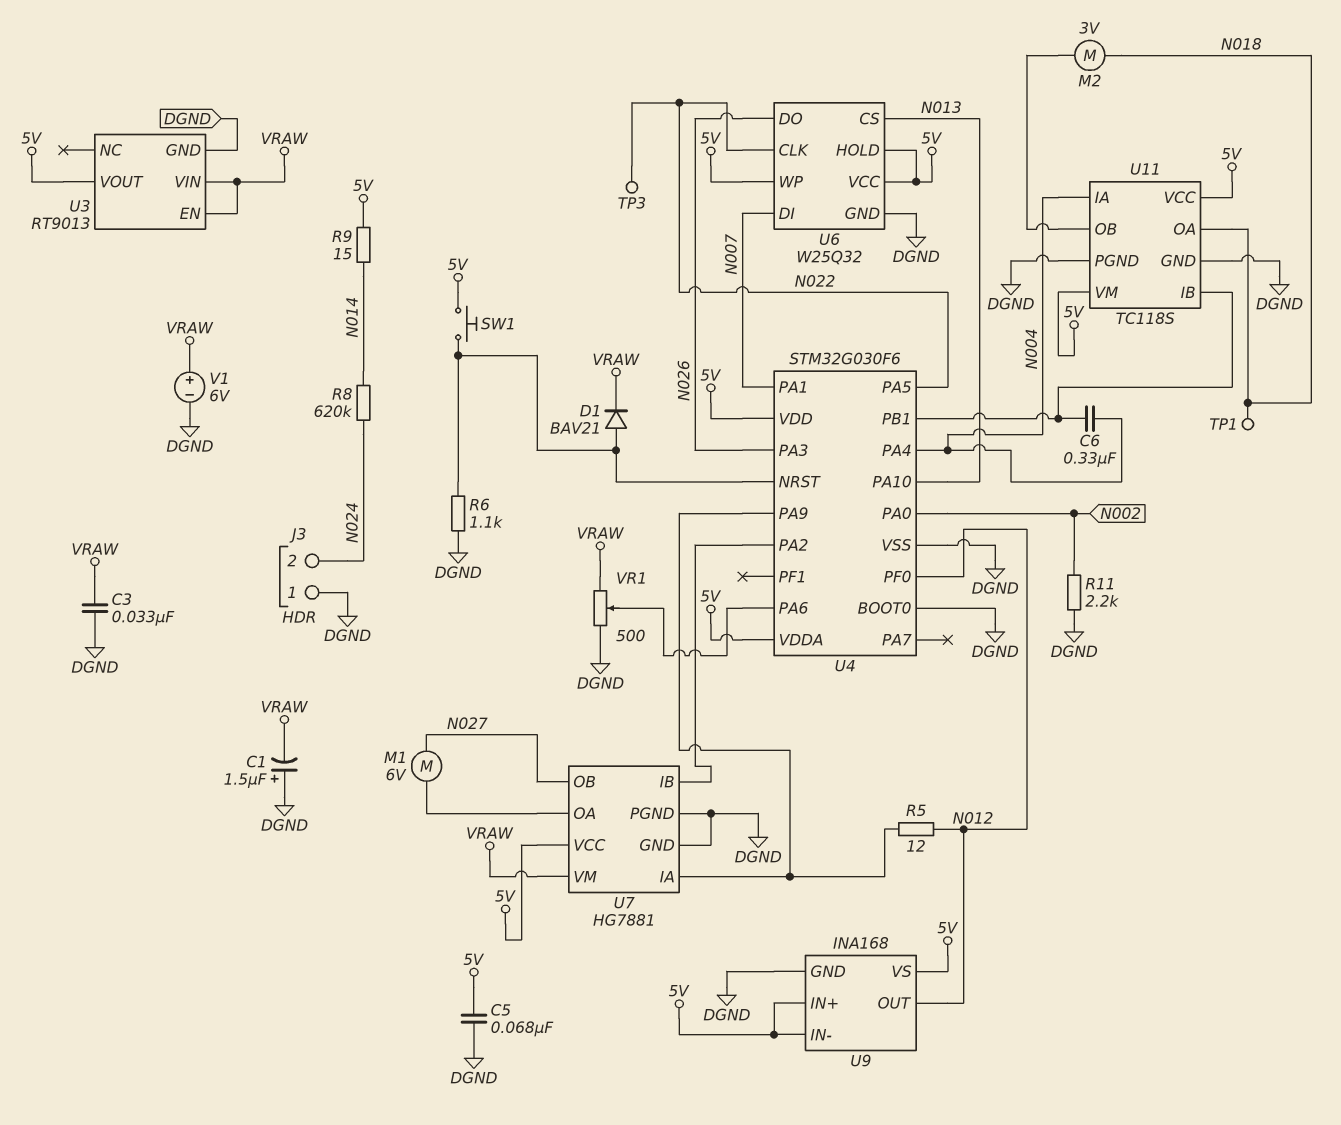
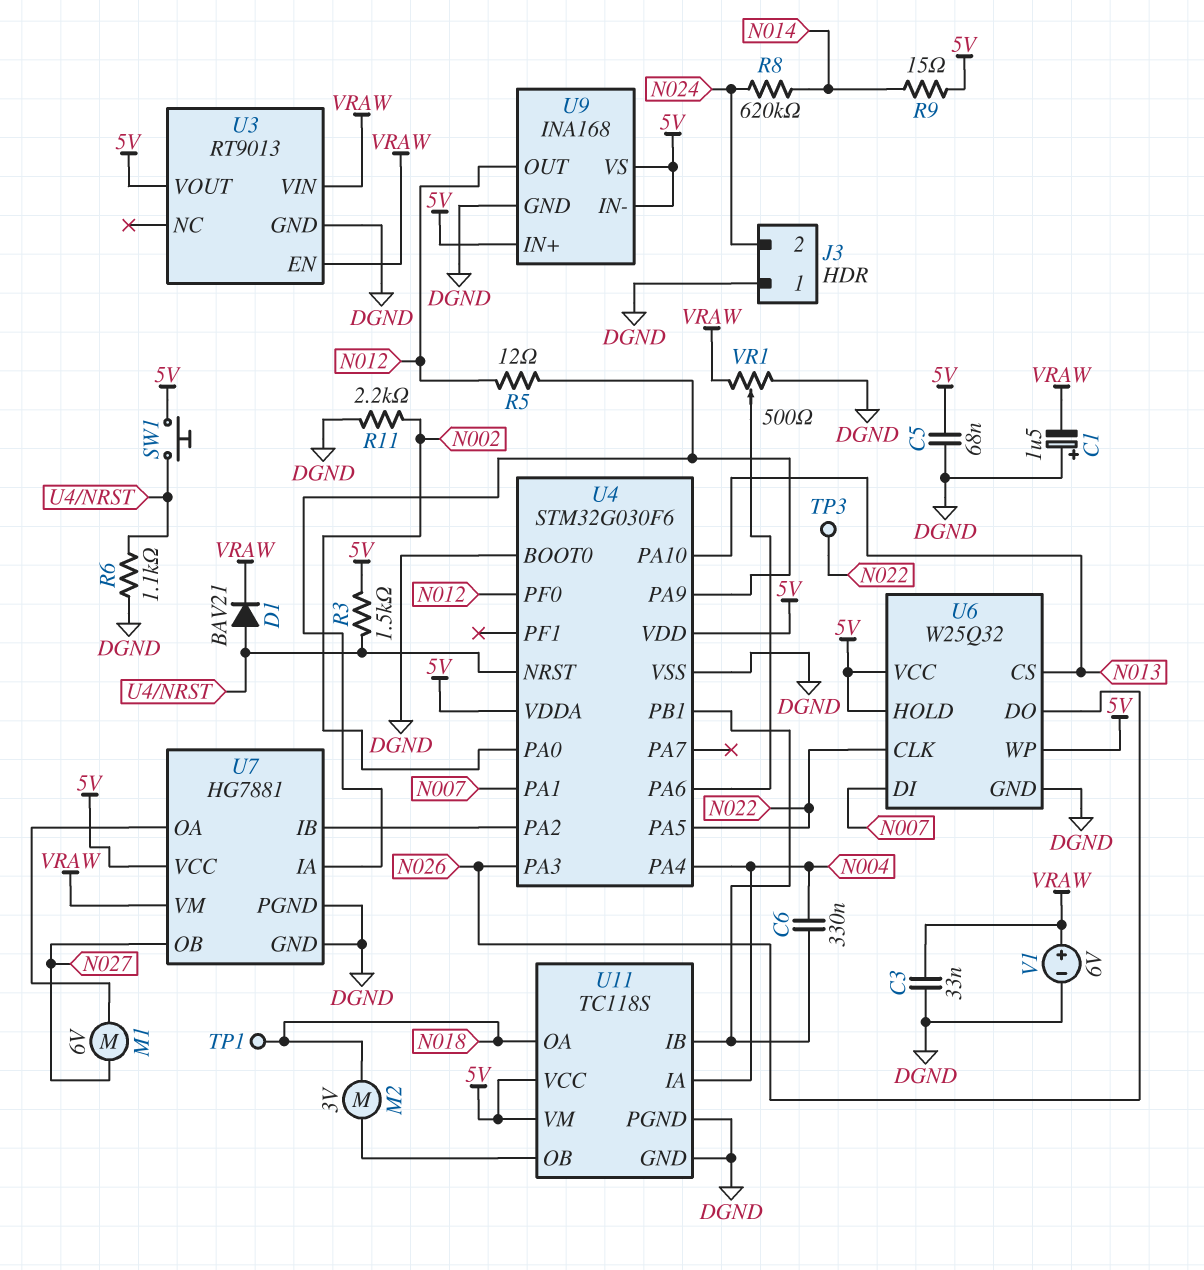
R3: none -> 1.5k (5V, U4/NRST)

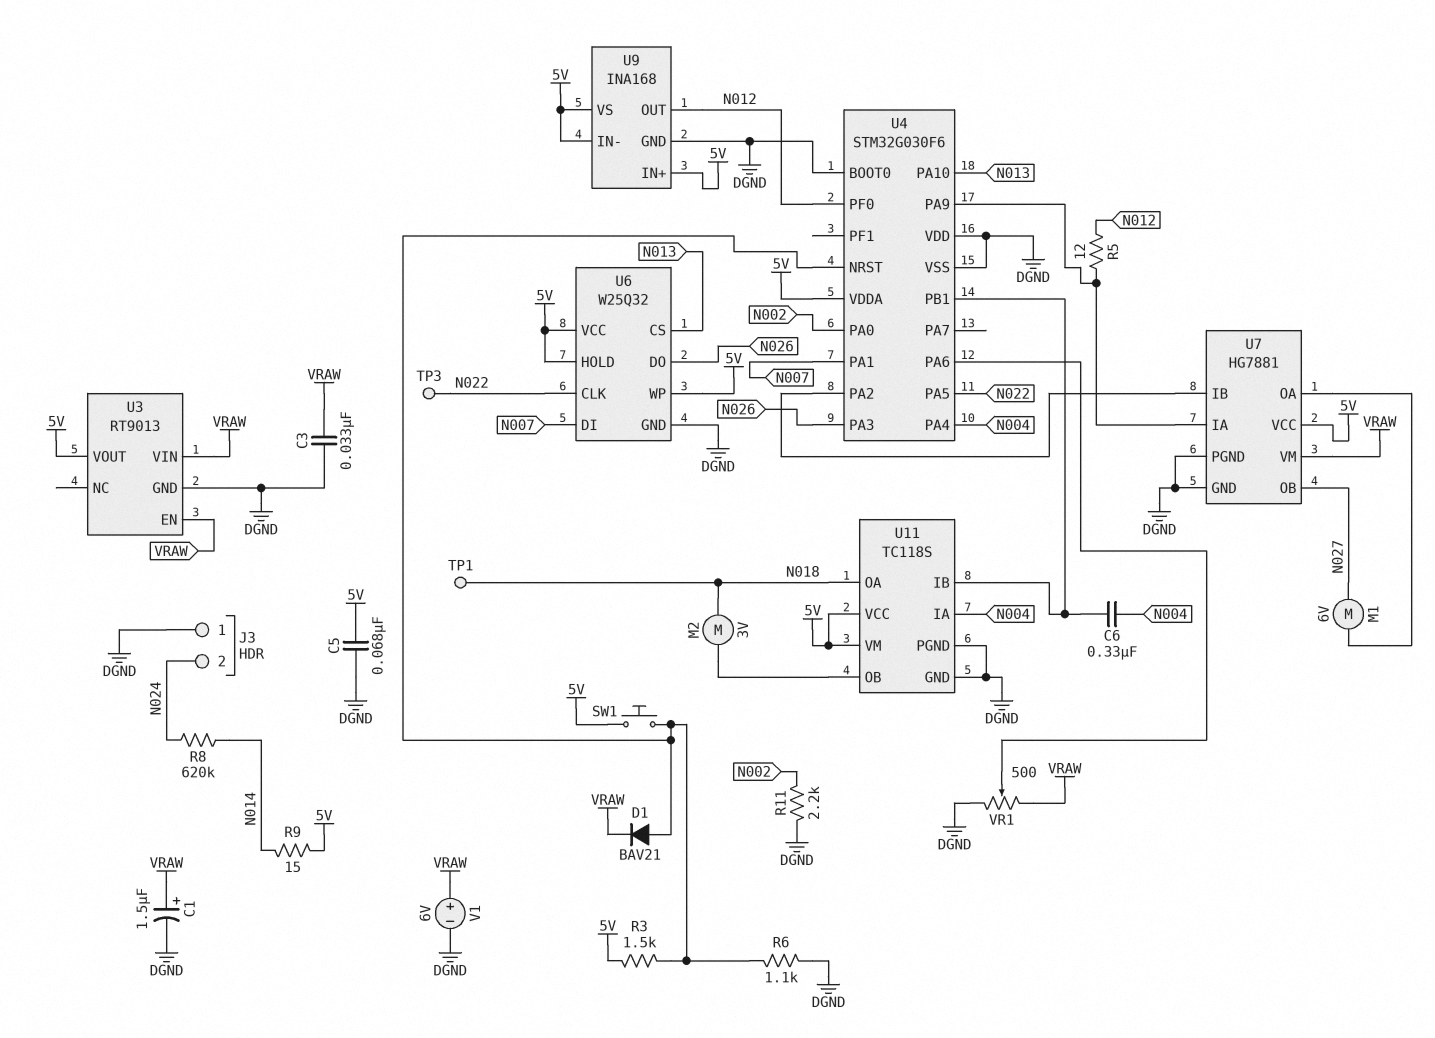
C1: 1.5uF (plus DGND, minus VRAW) -> 1.5uF (plus VRAW, minus DGND)
U4 pin VDD: 5V -> DGND

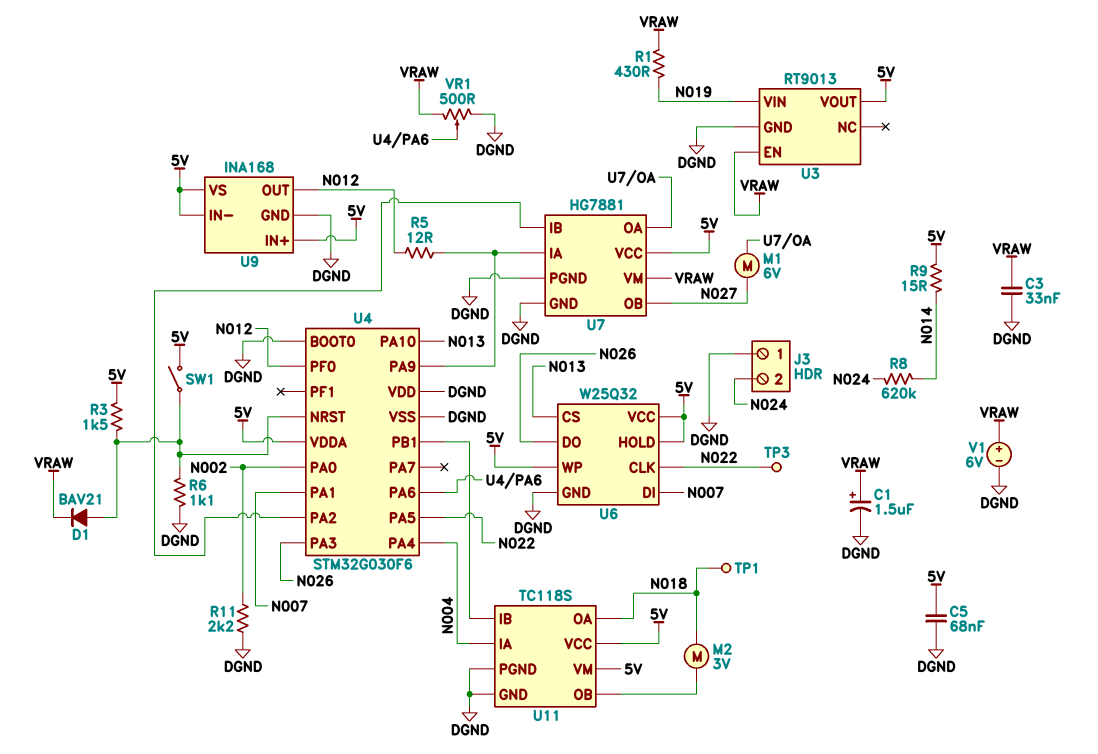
C6: 330nF (N004, U4/PB1) -> none
R1: none -> 430 (N019, VRAW)
SW1: button (5V, U4/NRST) -> switch (5V, U4/NRST)
U3 pin VIN: VRAW -> N019

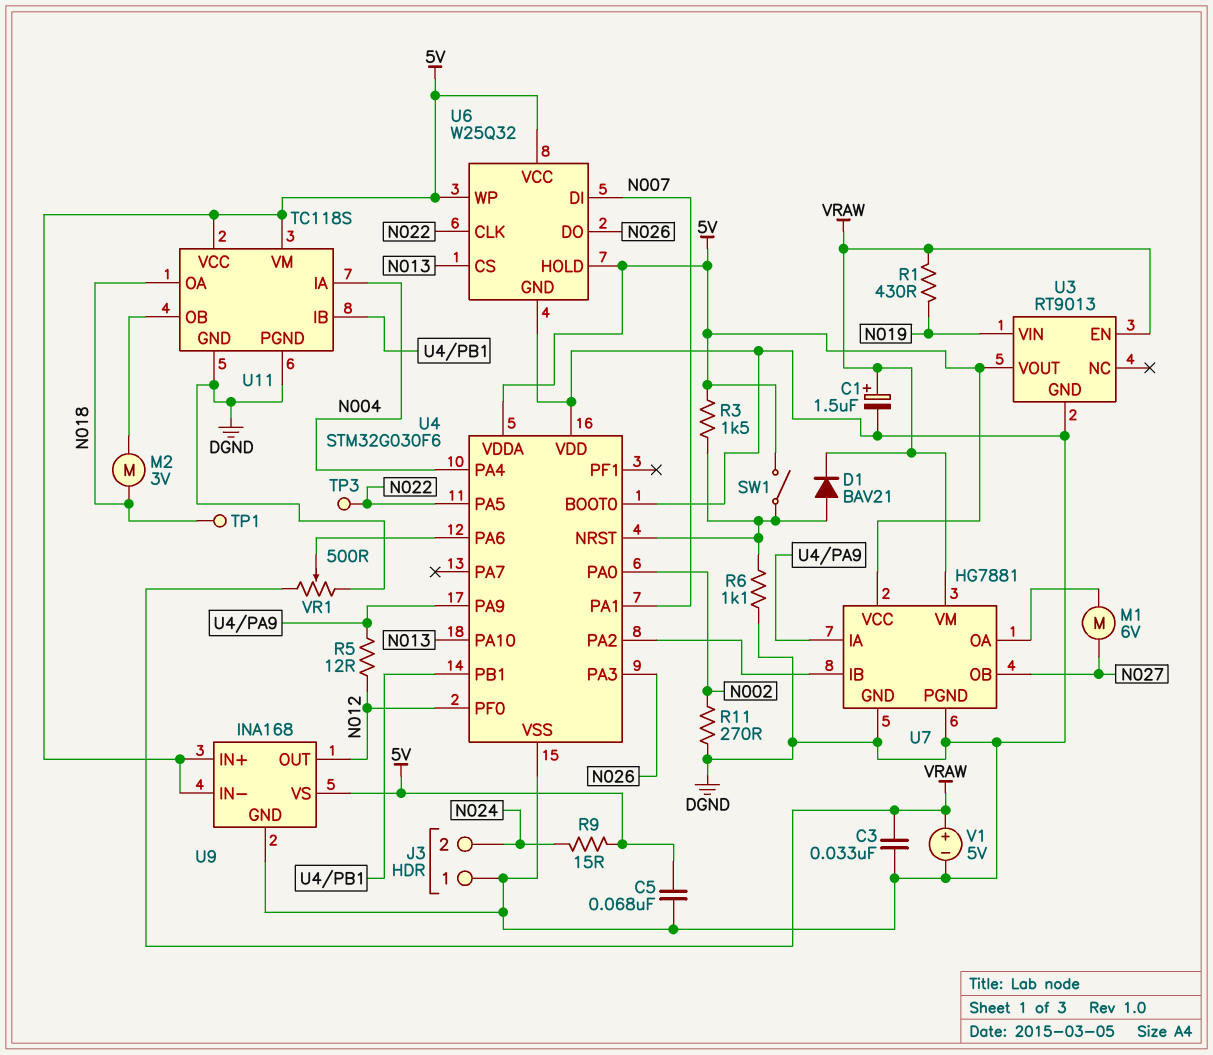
R8: 620k (N014, N024) -> none
R9: 15 (5V, N014) -> 15 (5V, N024)
R11: 2.2k (DGND, N002) -> 270 (DGND, N002)
V1: 6V (plus VRAW, minus DGND) -> 5V (plus VRAW, minus DGND)

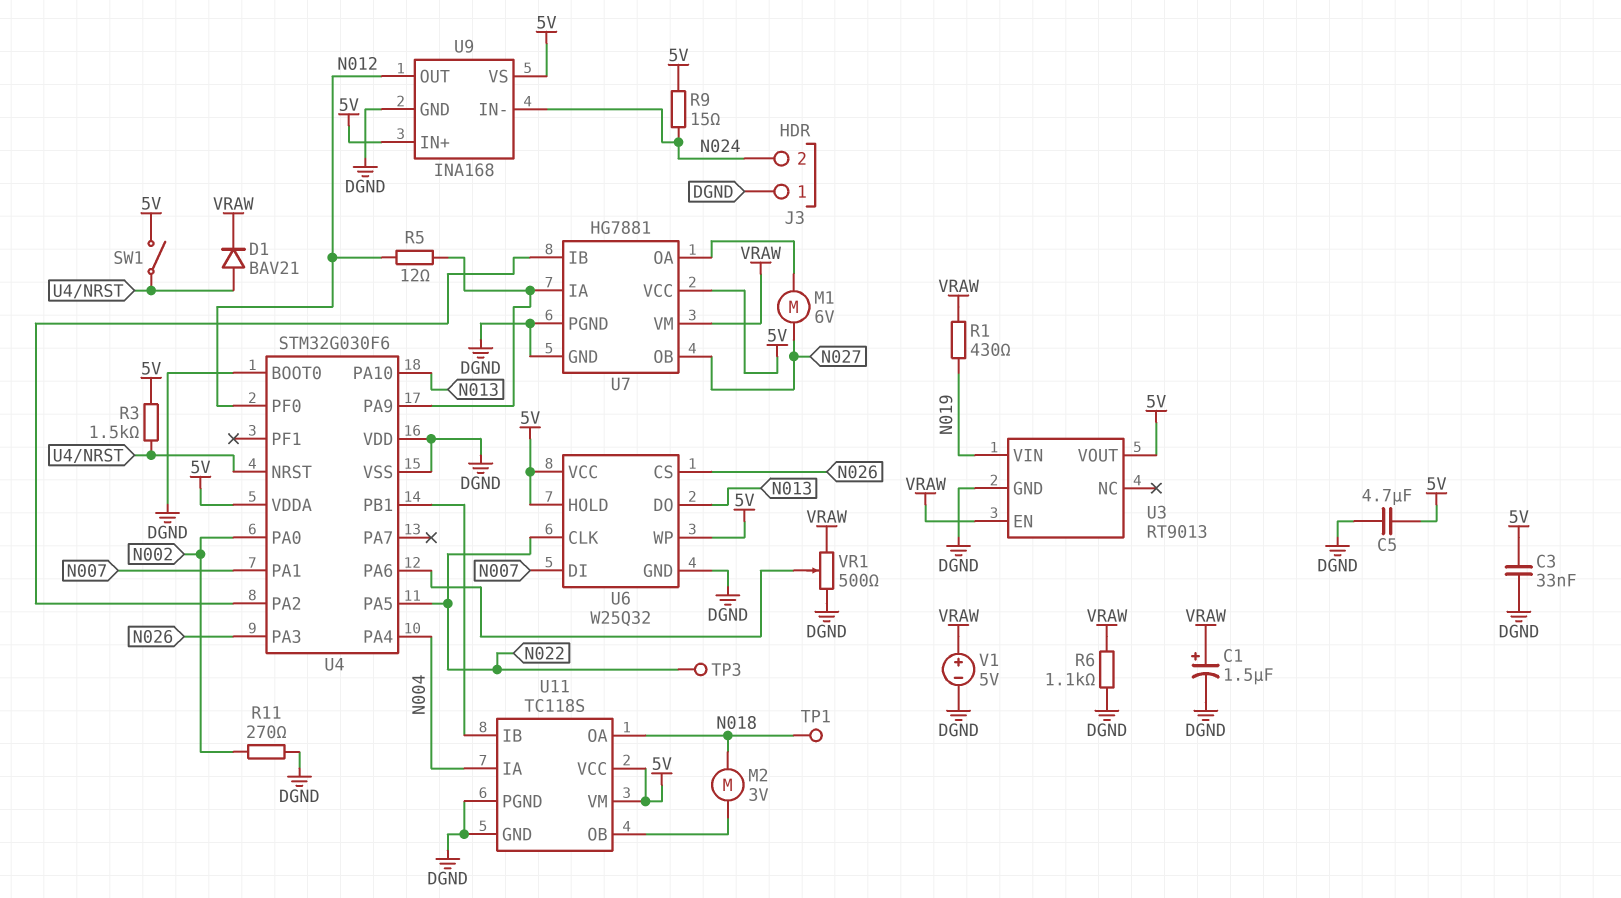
C3: 33nF (DGND, VRAW) -> 33nF (5V, DGND)
C5: 68nF (5V, DGND) -> 4.7uF (5V, DGND)
R6: 1.1k (DGND, U4/NRST) -> 1.1k (DGND, VRAW)
U6 pin CS: N013 -> N026
U6 pin DO: N026 -> N013
U9 pin IN-: 5V -> N024

